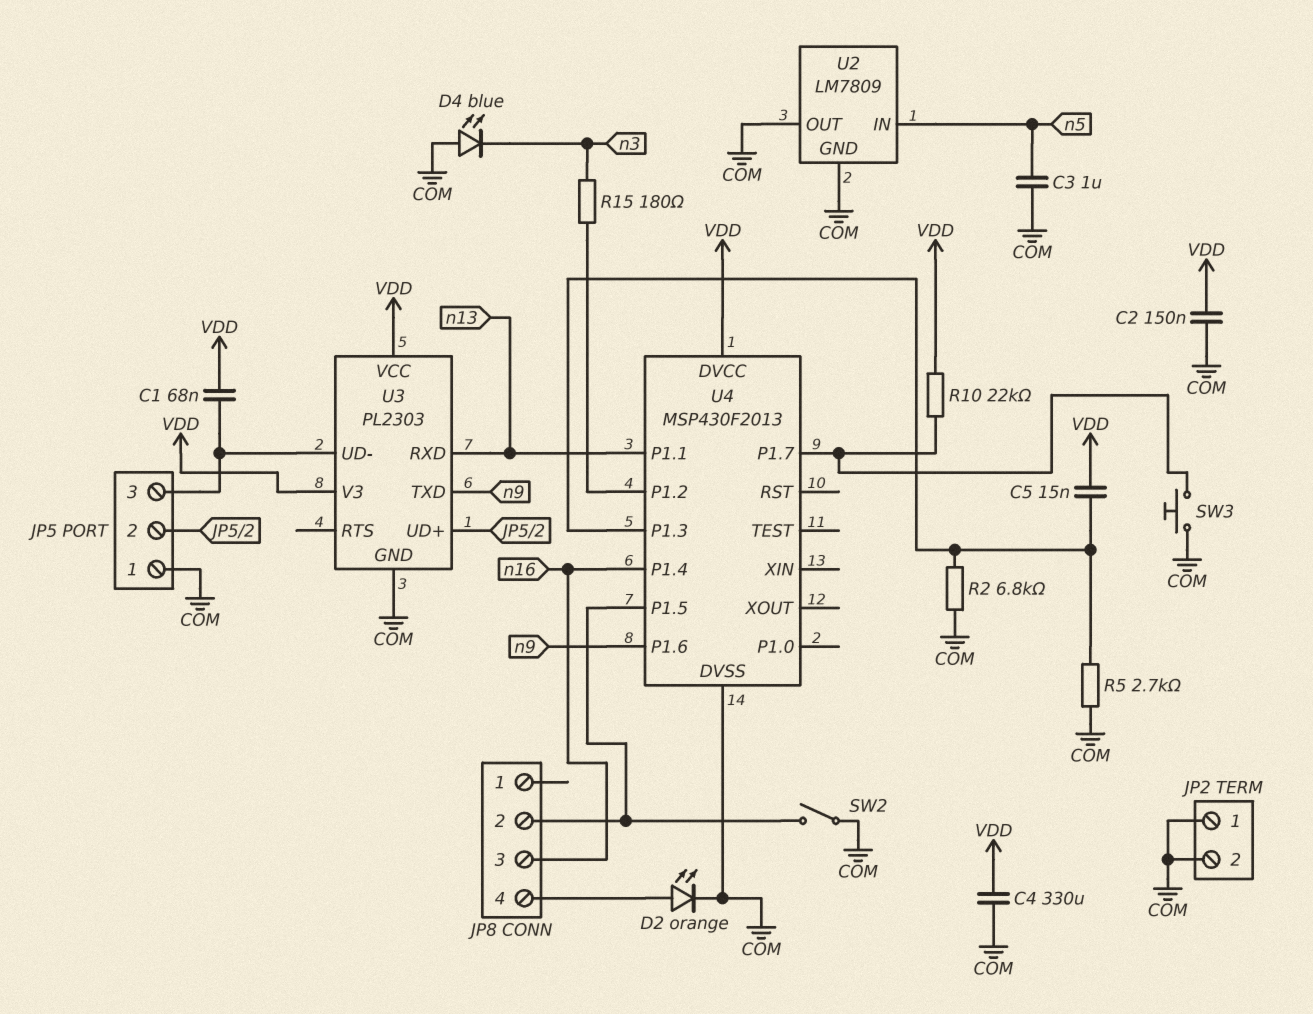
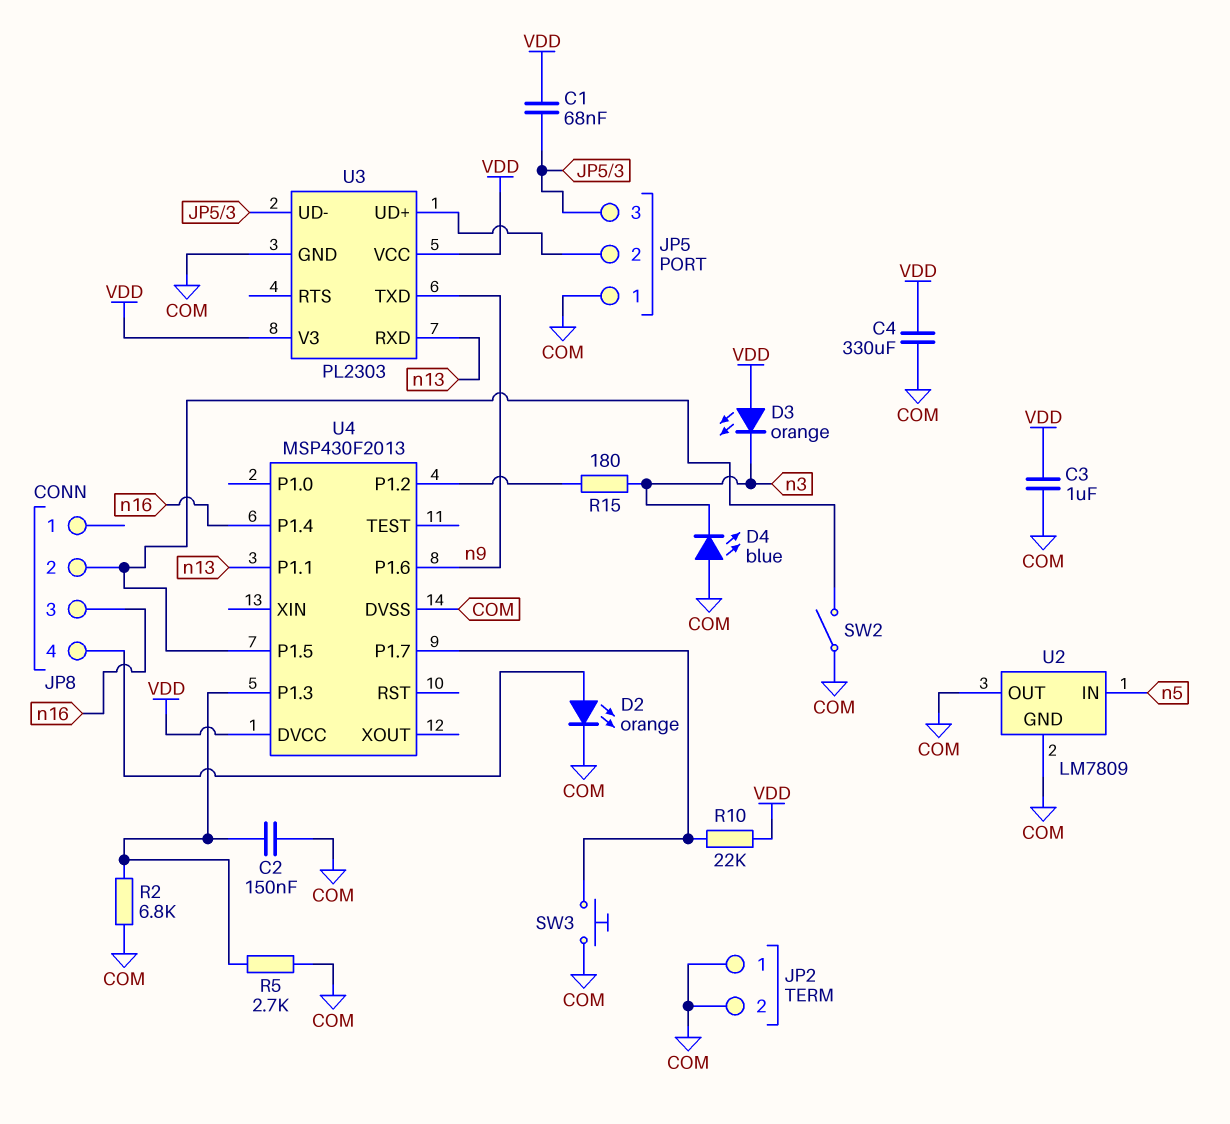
C2: 150nF (COM, VDD) -> 150nF (COM, U4/P1.3)
C3: 1uF (COM, n5) -> 1uF (COM, VDD)
C5: 15nF (U4/P1.3, VDD) -> none
D3: none -> LED orange (A VDD, K n3)

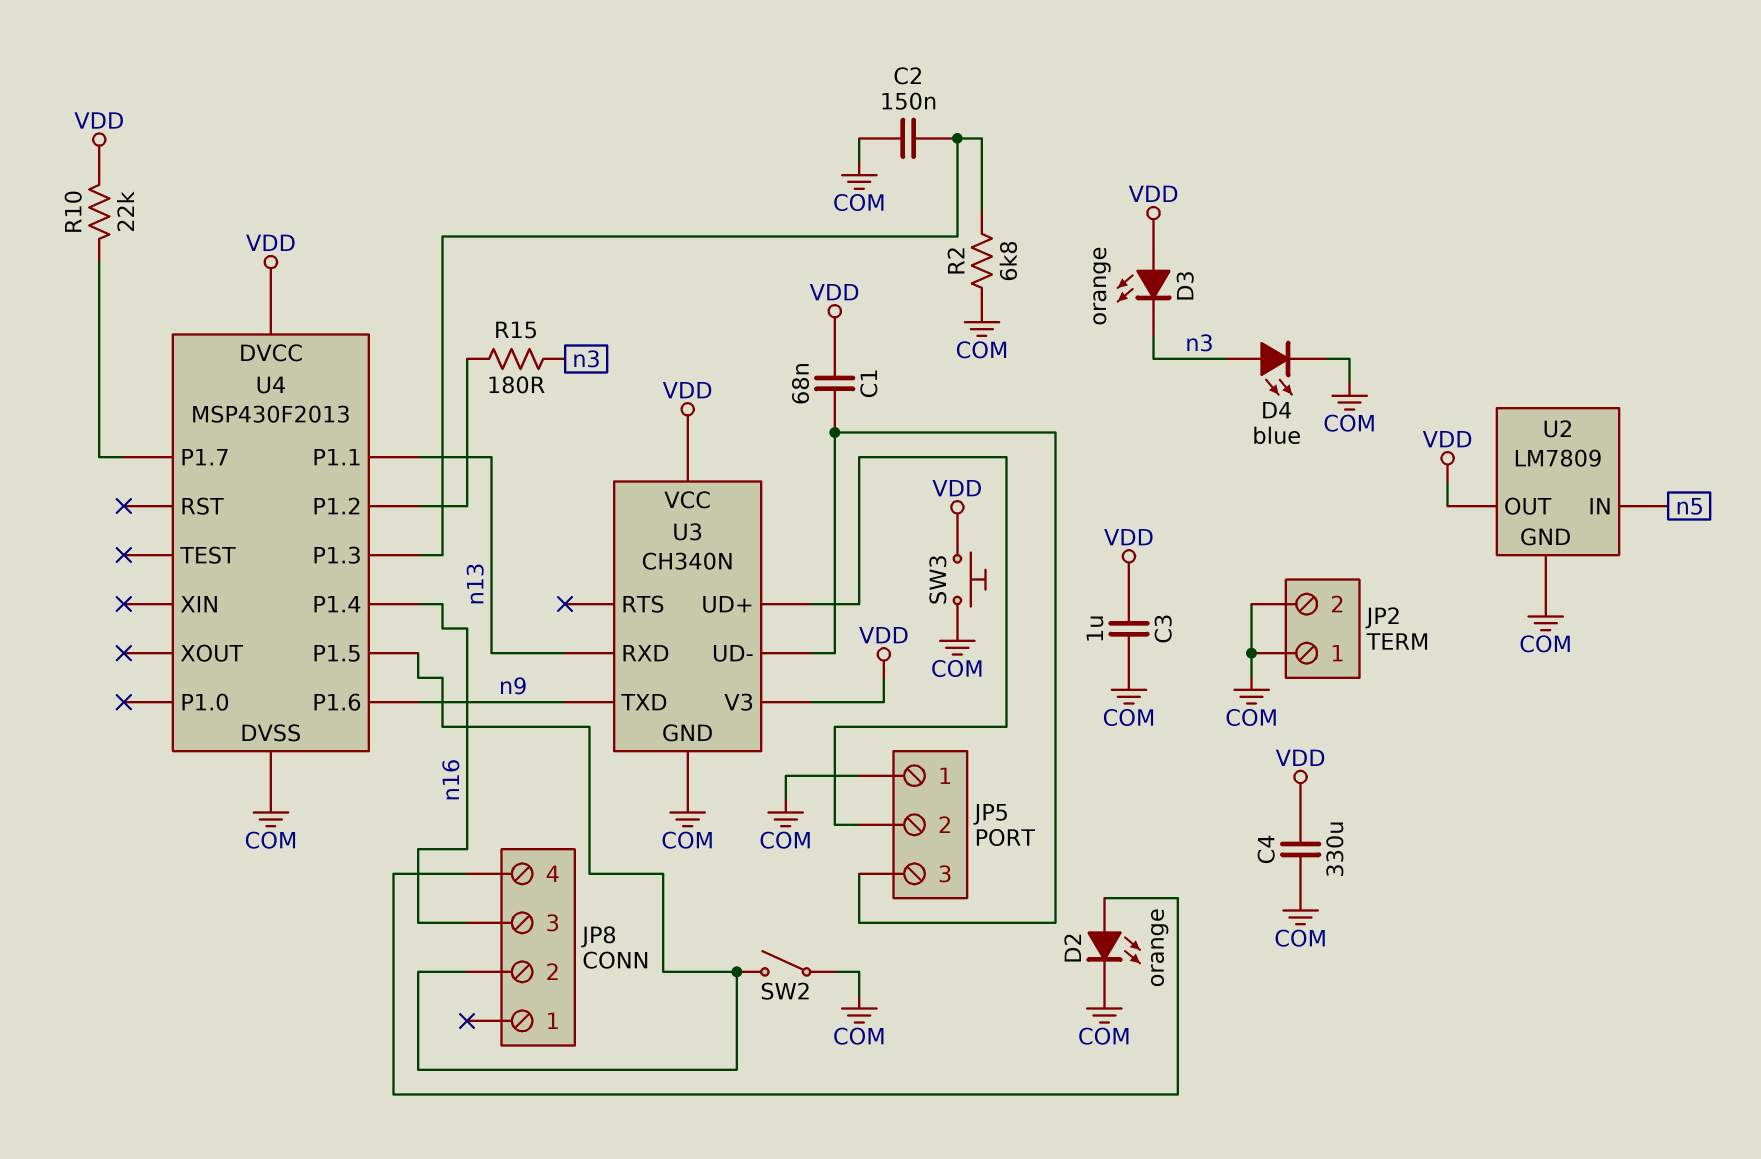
D4: LED blue (A COM, K n3) -> LED blue (A n3, K COM)
R5: 2.7k (COM, U4/P1.3) -> none
SW3: button (COM, U4/P1.7) -> button (COM, VDD)
U2 pin OUT: COM -> VDD
U3: PL2303 -> CH340N

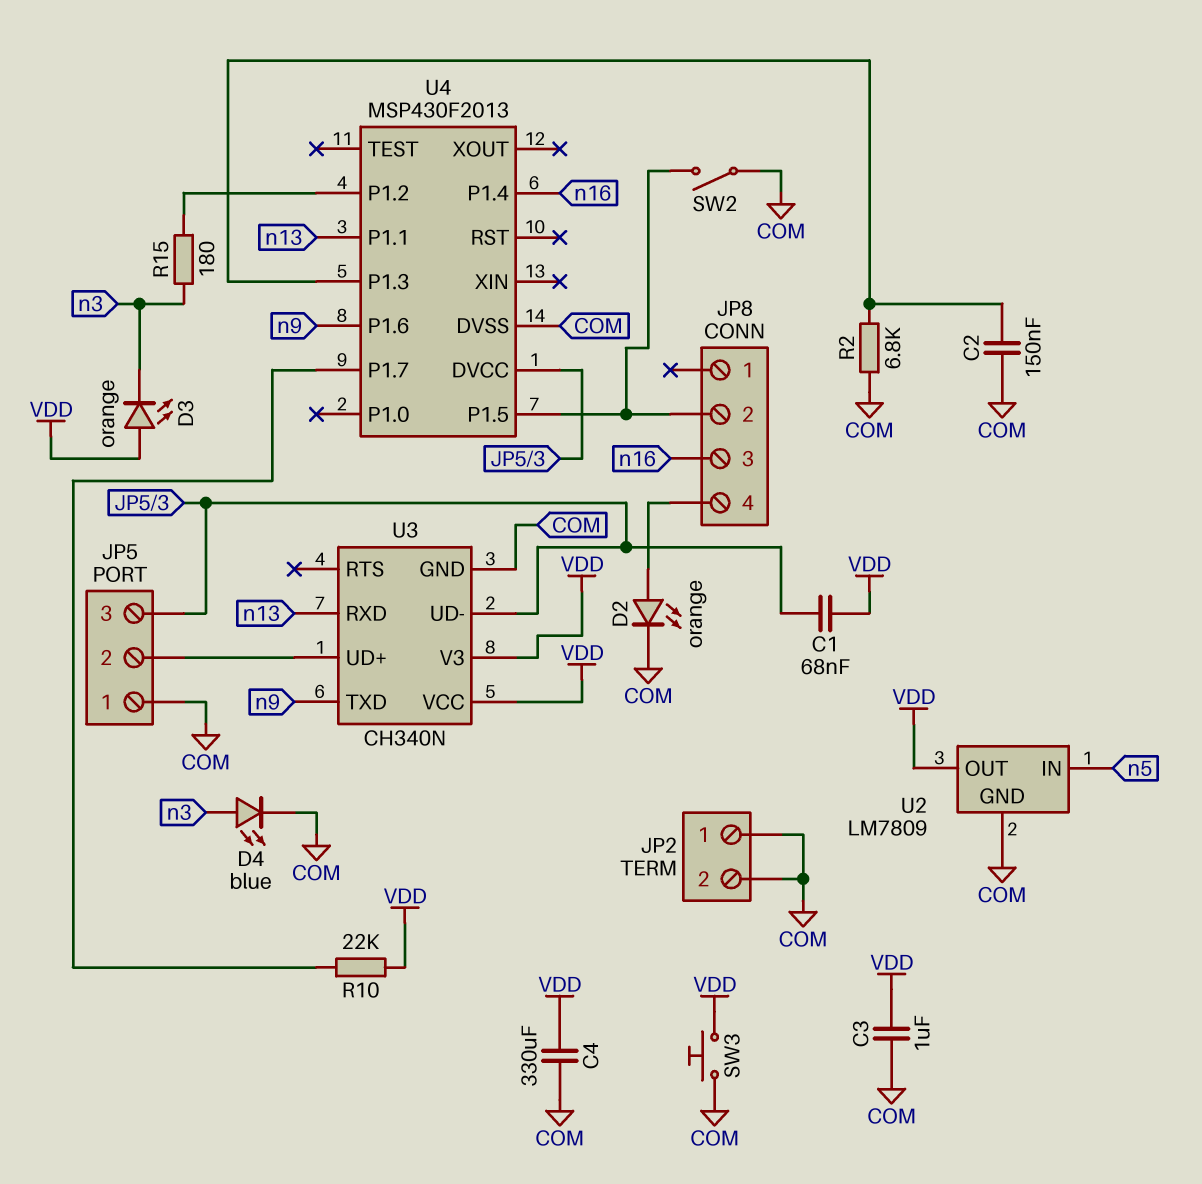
U4 pin DVCC: VDD -> JP5/3

